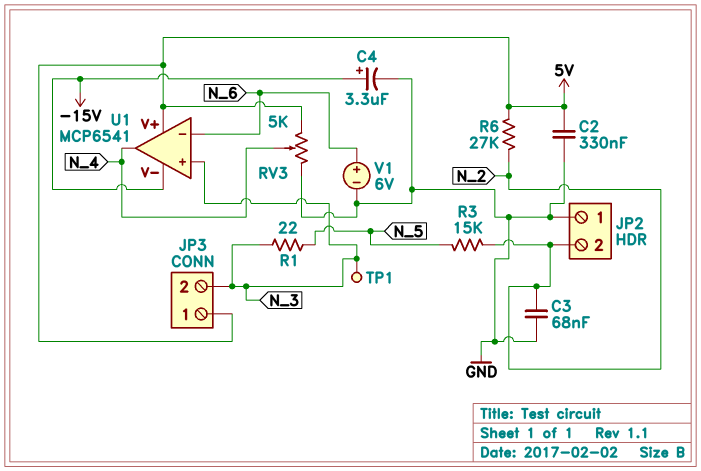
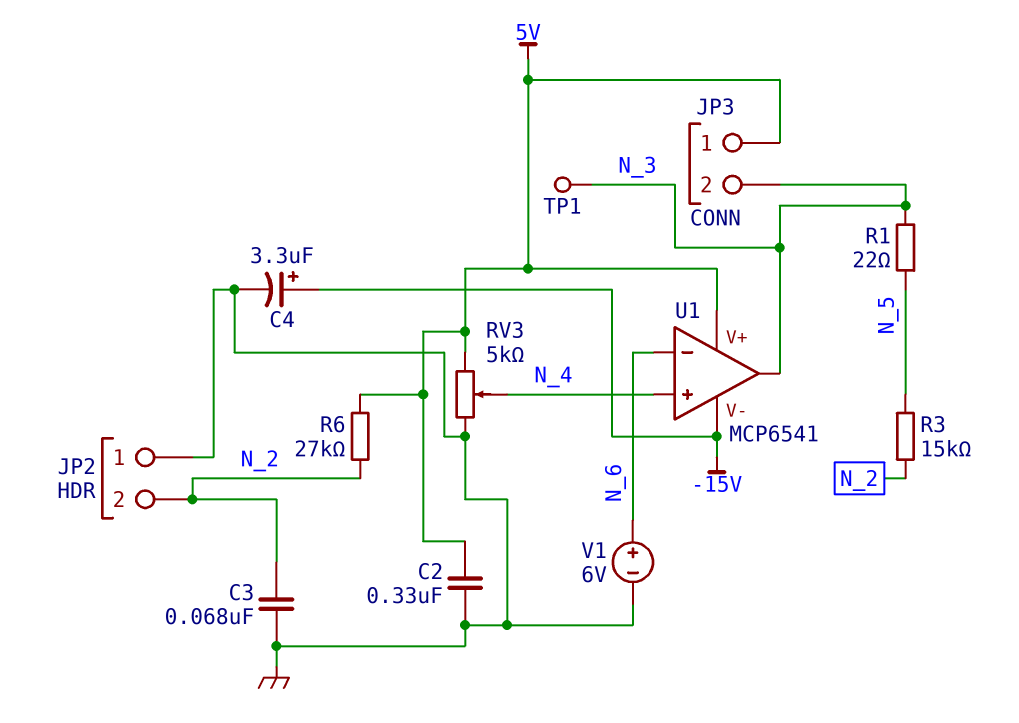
U1 pin in+: N_3 -> N_4
U1 pin out: N_4 -> N_3

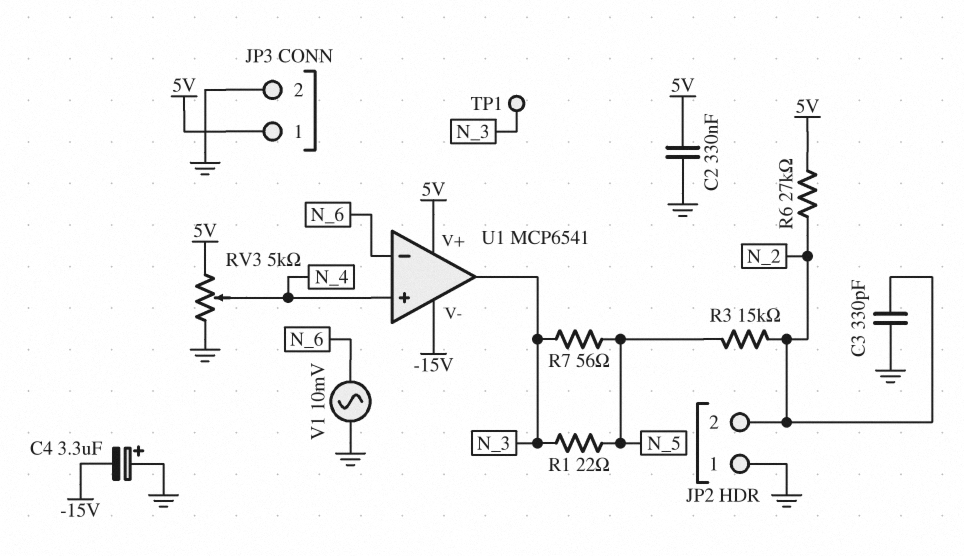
C3: 68nF (GND, N_2) -> 330pF (GND, N_2)
C4: 3.3uF (plus -15V, minus GND) -> 3.3uF (plus GND, minus -15V)
JP3 pin 2: N_3 -> GND
R7: none -> 56 (N_3, N_5)
V1: 6V (plus N_6, minus GND) -> AC 10mV (GND, N_6)

